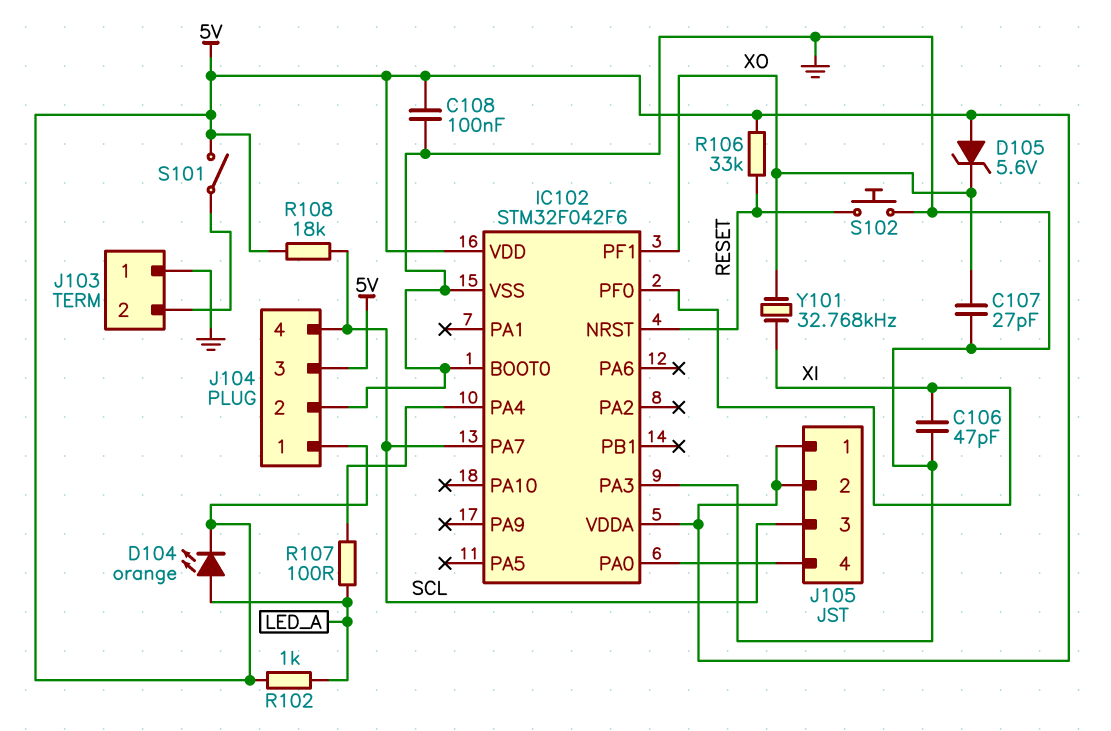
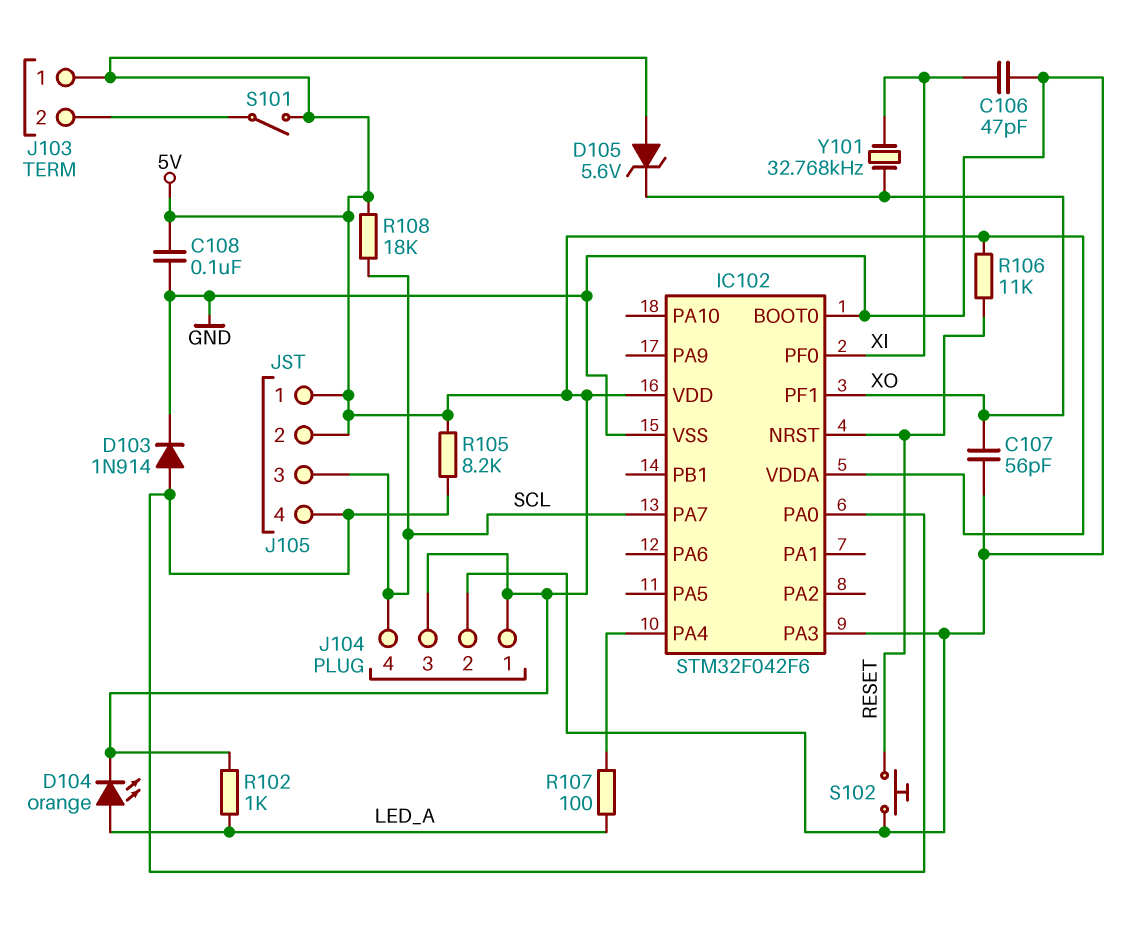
C107: 27pF (GND, XO) -> 56pF (GND, XO)
D103: none -> diode 1N914 (A IC102/PA0, K GND)
J103 pin 1: GND -> 5V
R105: none -> 8.2k (5V, IC102/PA0)
R106: 33k (5V, RESET) -> 11k (5V, RESET)

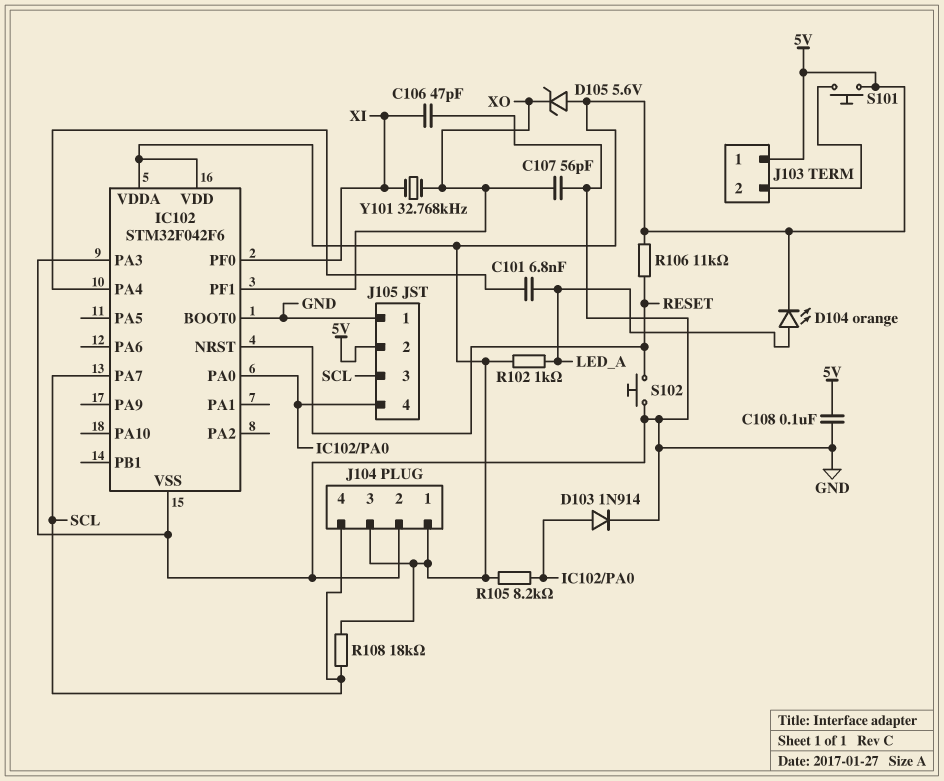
C101: none -> 6.8nF (IC102/PA4, LED_A)
J105 pin 1: 5V -> GND
R107: 100 (IC102/PA4, LED_A) -> none
S101: switch (5V, J103/2) -> button (5V, J103/2)

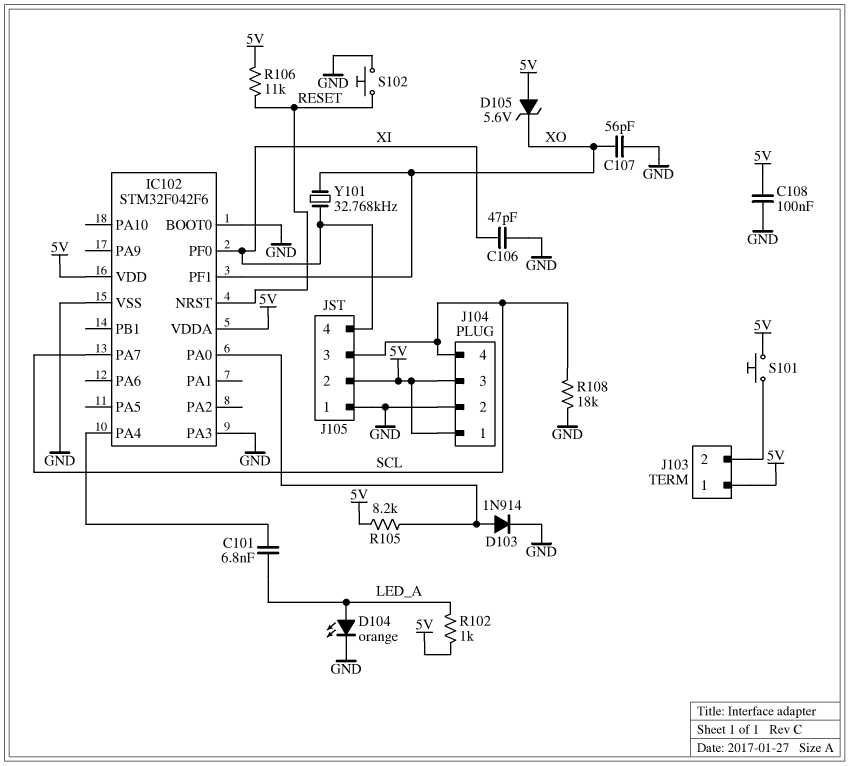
D104: LED orange (A LED_A, K 5V) -> LED orange (A LED_A, K GND)
J105 pin 4: IC102/PA0 -> XI
R108: 18k (5V, SCL) -> 18k (GND, SCL)

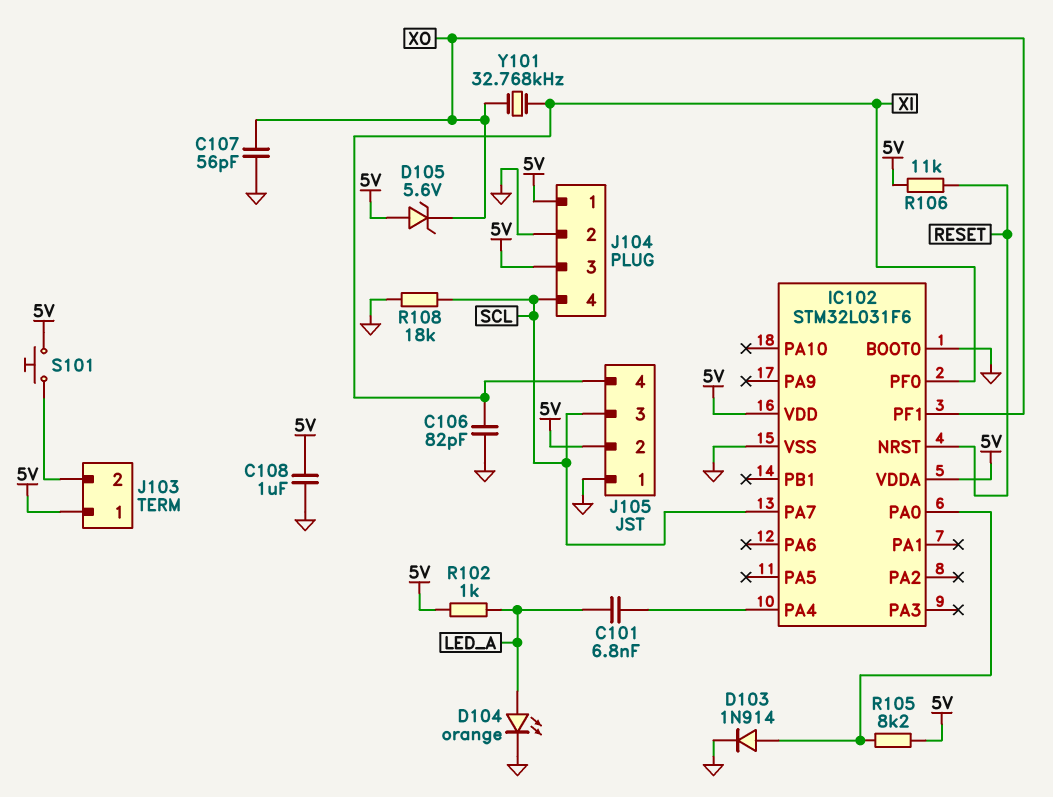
C106: 47pF (GND, XI) -> 82pF (GND, XI)
C108: 100nF (5V, GND) -> 1uF (5V, GND)
IC102: STM32F042F6 -> STM32L031F6
IC102 pin PA3: GND -> none
S102: button (GND, RESET) -> none

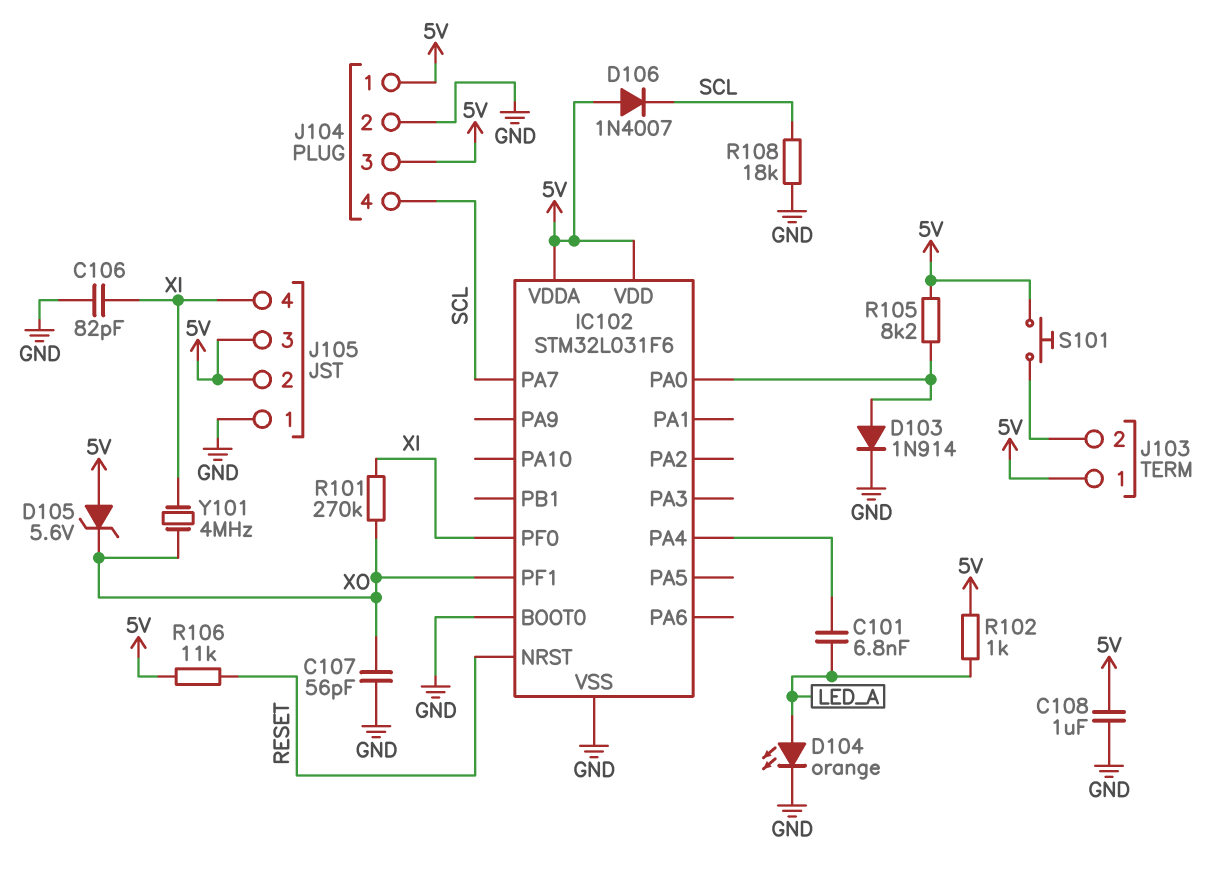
D106: none -> diode 1N4007 (A 5V, K SCL)
J105 pin 3: SCL -> 5V
R101: none -> 270k (XI, XO)
Y101: 32.768kHz (XI, XO) -> 4MHz (XI, XO)

